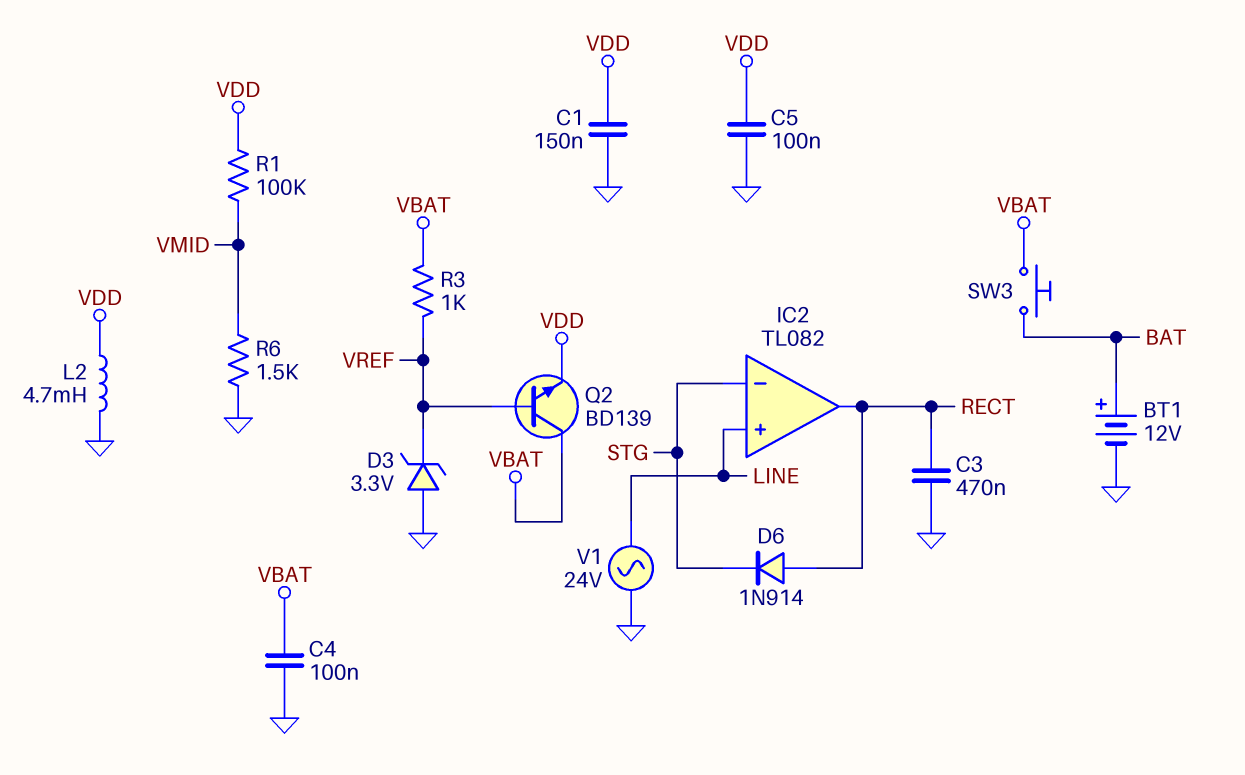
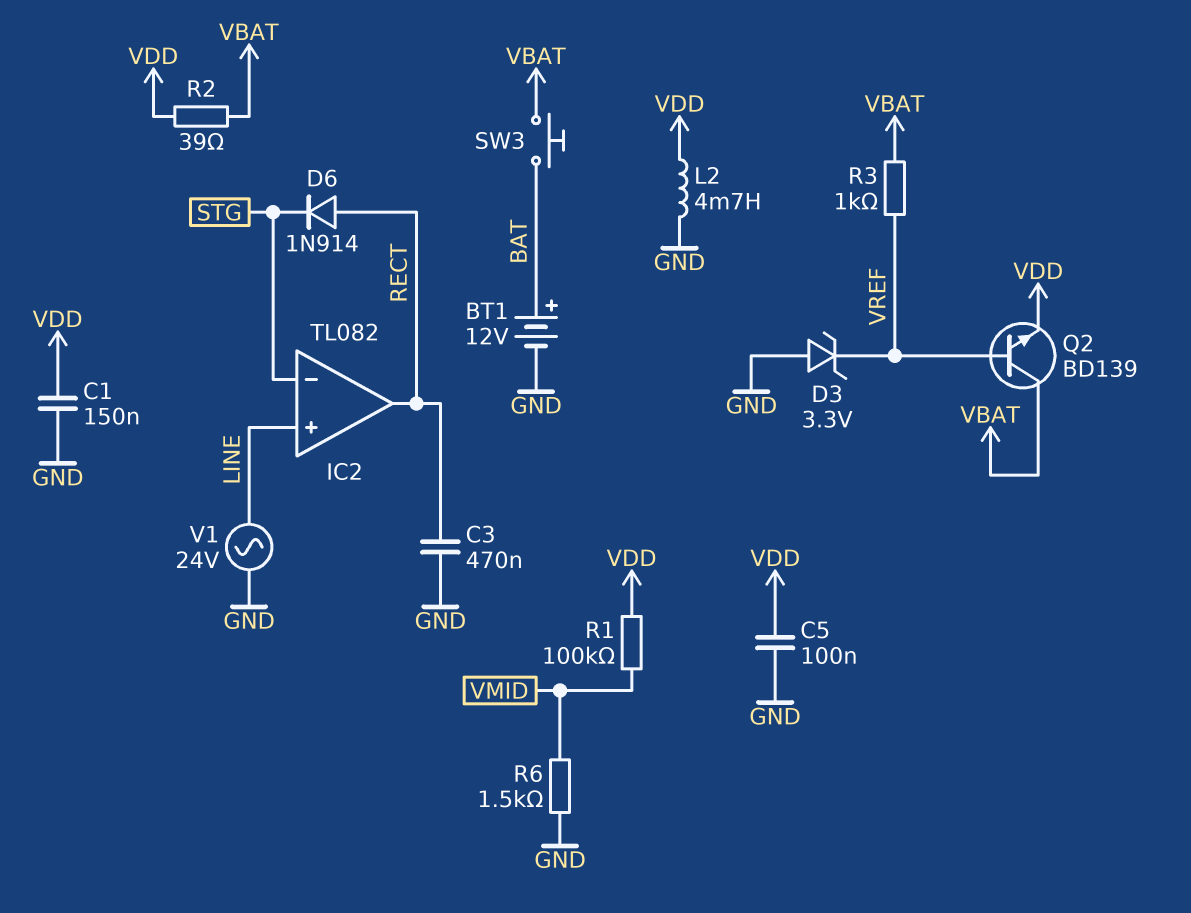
C4: 100nF (GND, VBAT) -> none
R2: none -> 39 (VBAT, VDD)

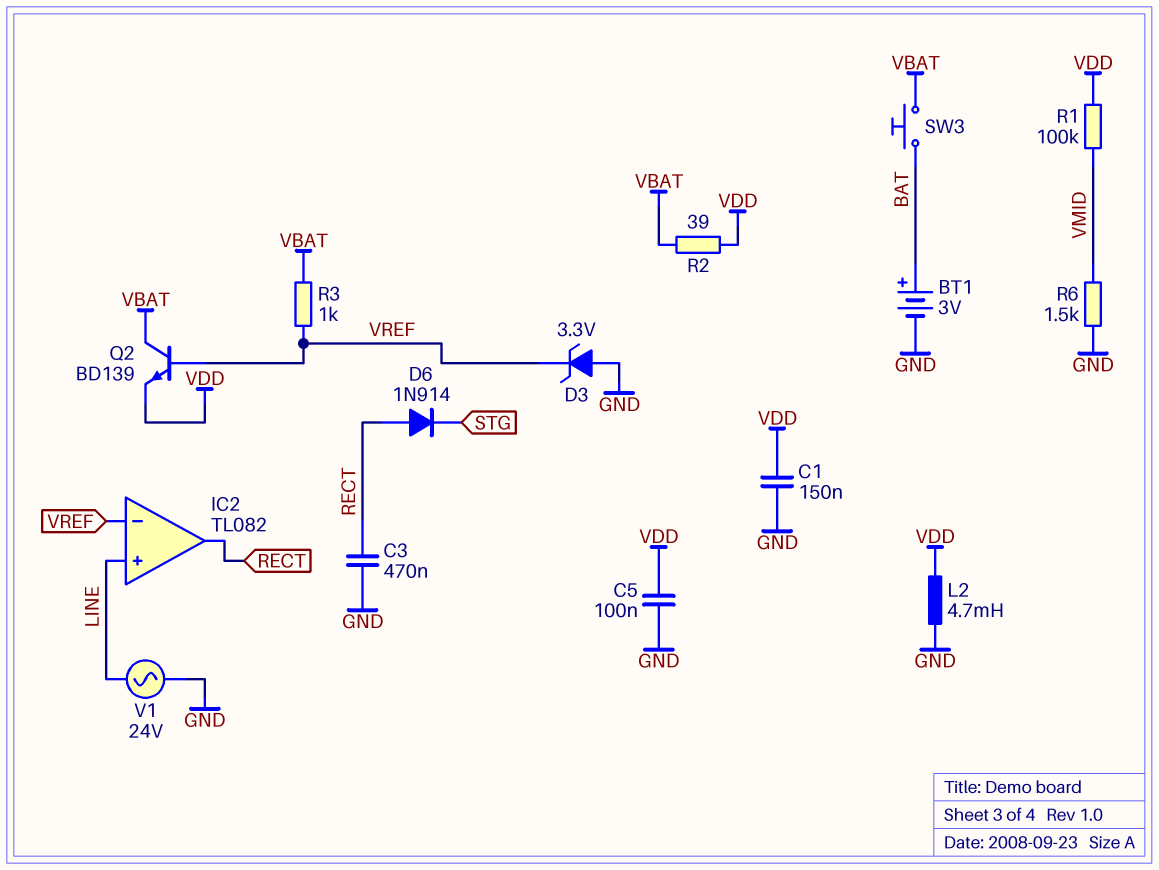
BT1: 12V (plus BAT, minus GND) -> 3V (plus BAT, minus GND)
IC2 pin in-: STG -> VREF

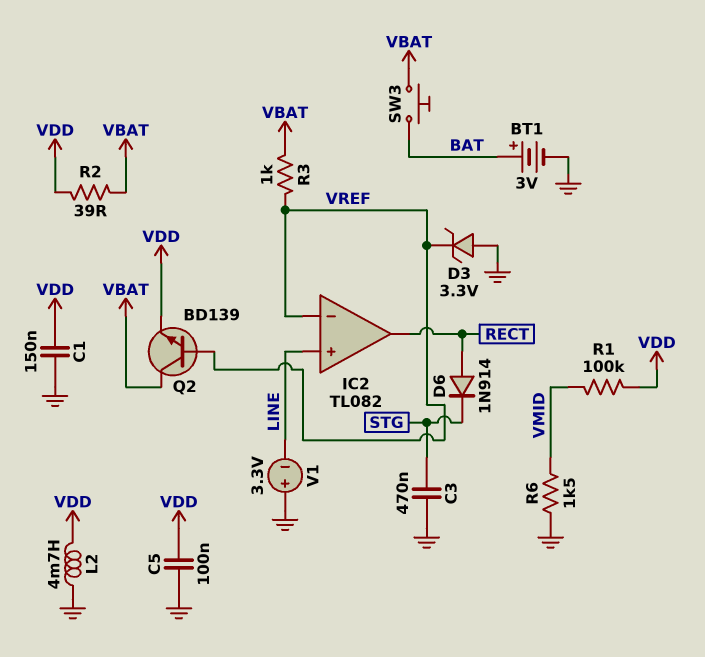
C3: 470nF (GND, RECT) -> 470nF (GND, STG)
V1: AC 24V (GND, LINE) -> 3.3V (plus GND, minus LINE)

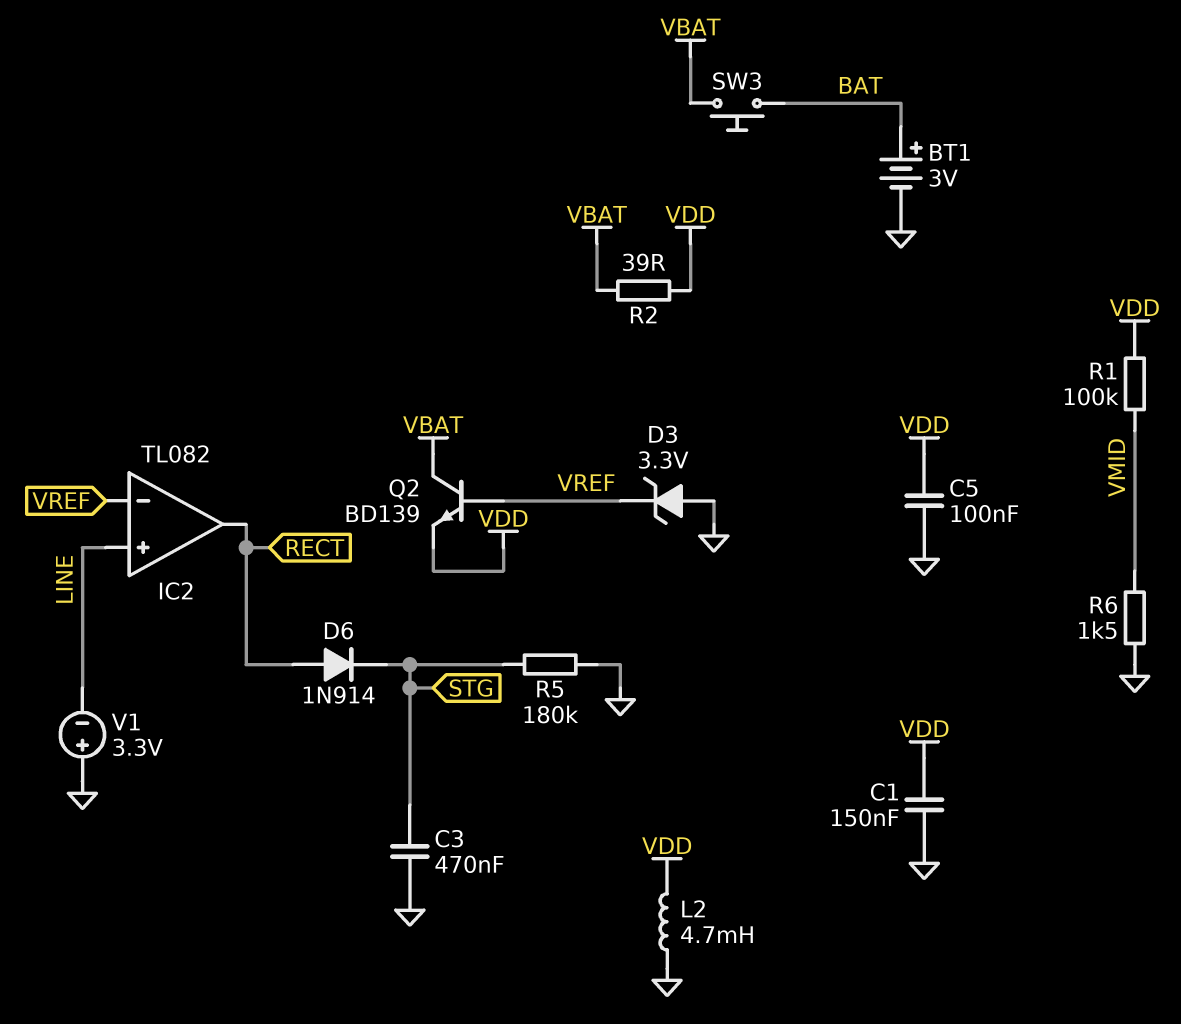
R3: 1k (VBAT, VREF) -> none
R5: none -> 180k (GND, STG)

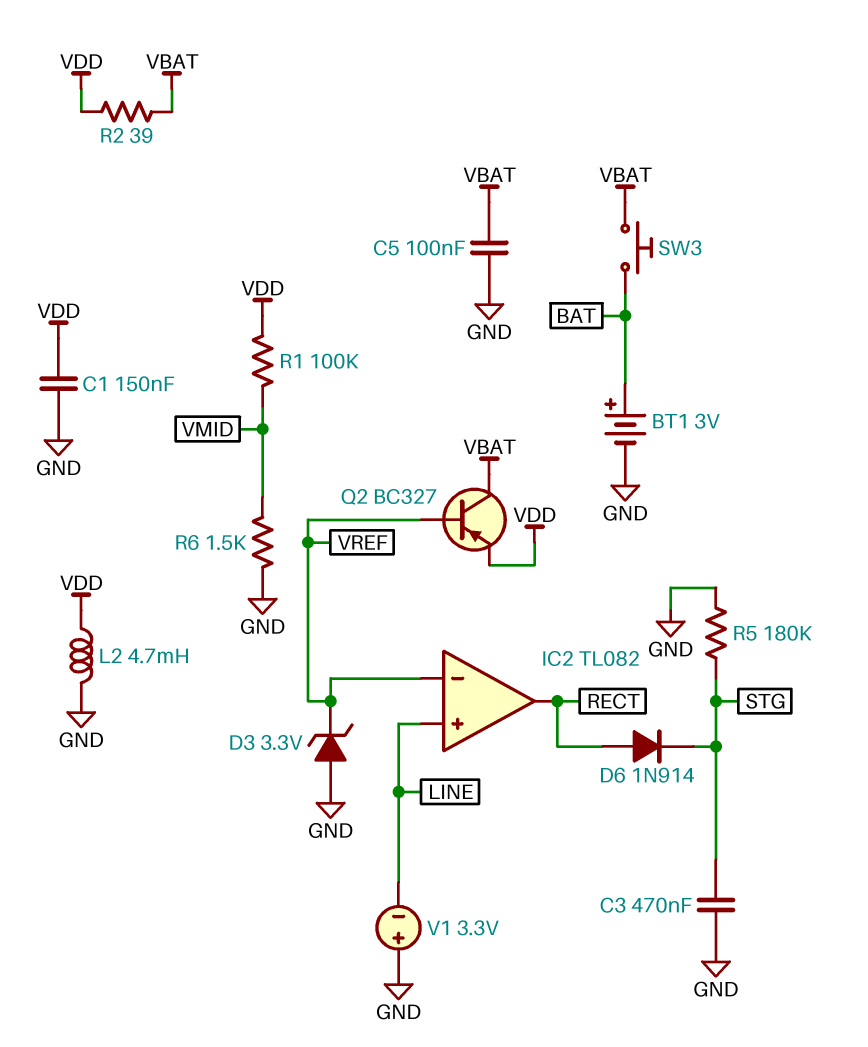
C5: 100nF (GND, VDD) -> 100nF (GND, VBAT)
Q2: NPN BD139 (B VREF, C VBAT, E VDD) -> PNP BC327 (B VREF, C VBAT, E VDD)

